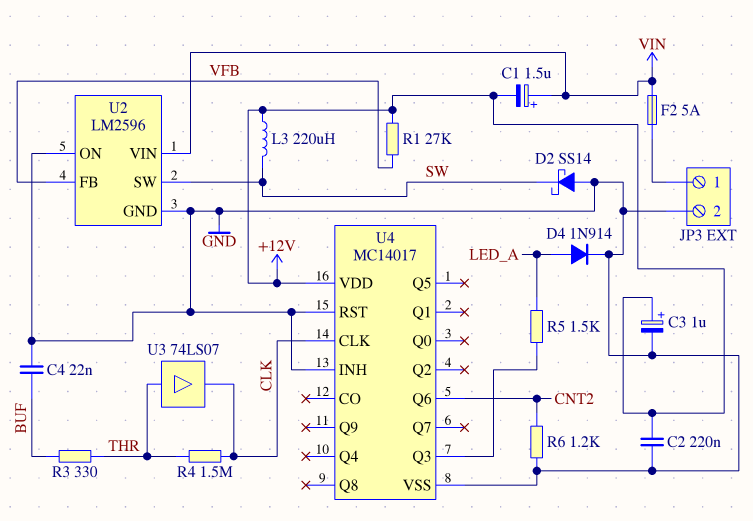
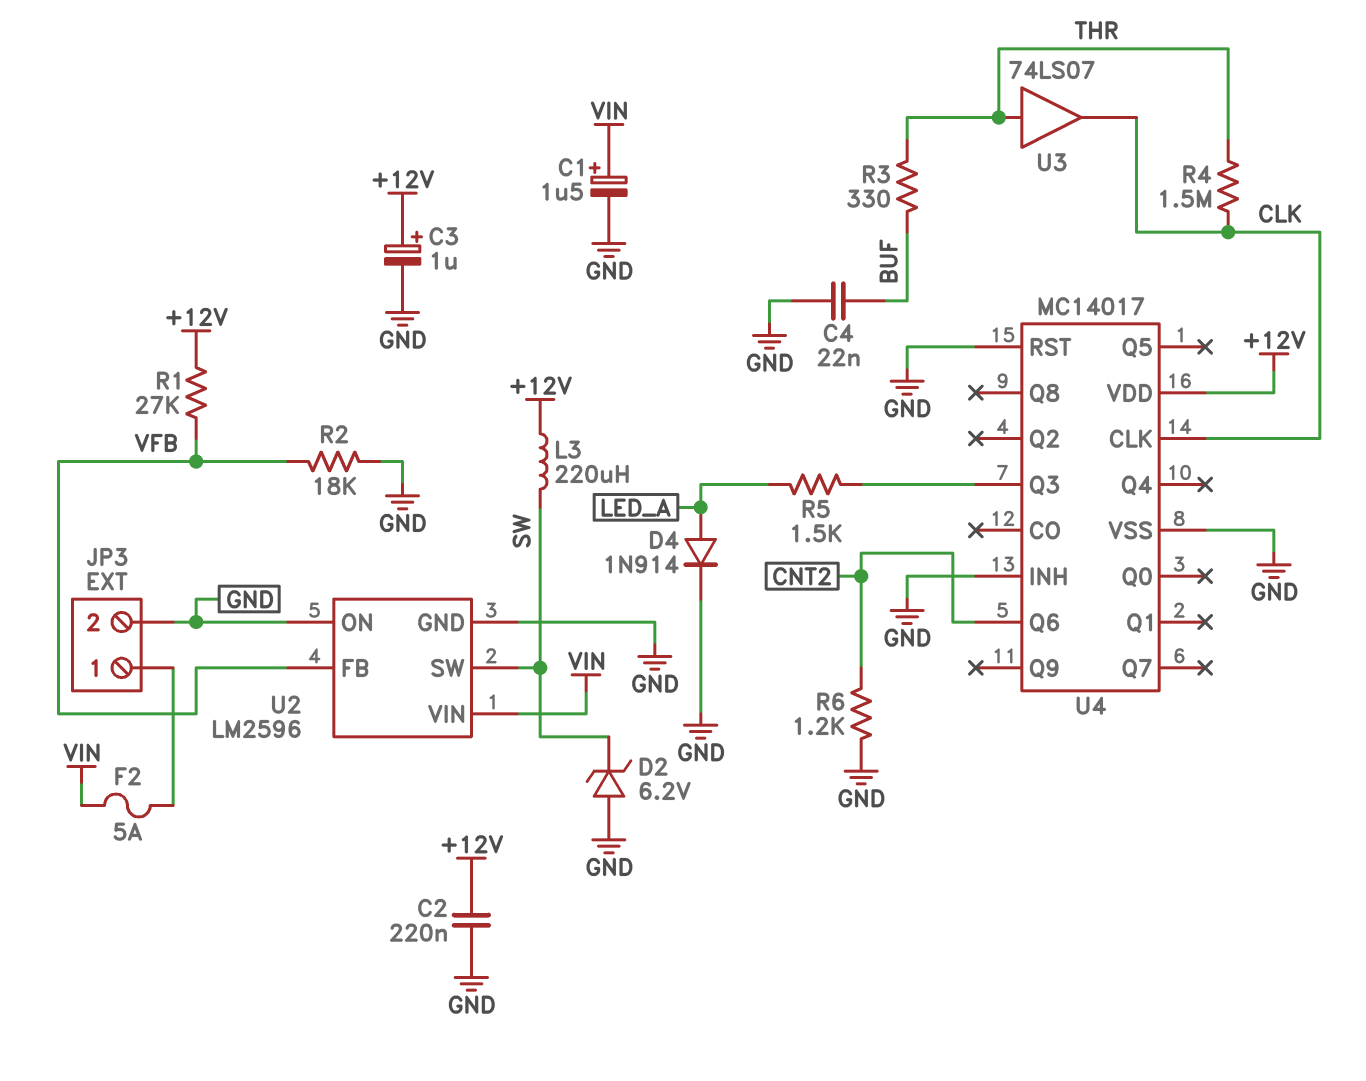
C1: 1.5uF (plus VIN, minus +12V) -> 1.5uF (plus VIN, minus GND)
D2: schottky SS14 (A GND, K SW) -> zener 6.2V (A GND, K SW)
R2: none -> 18k (GND, VFB)

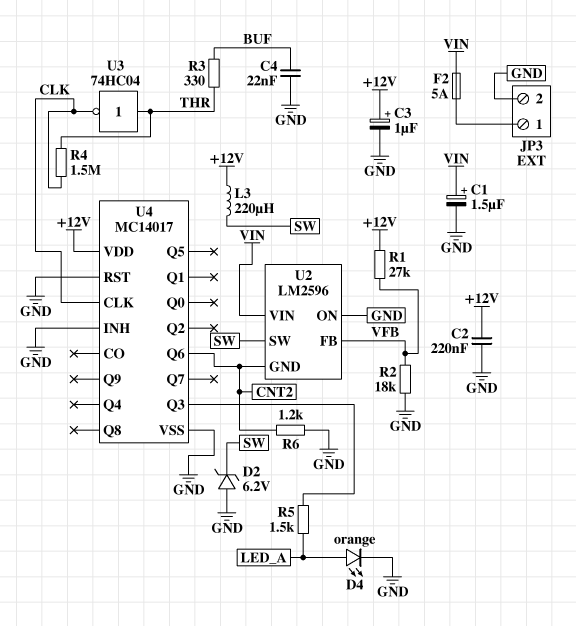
D4: diode 1N914 (A LED_A, K GND) -> LED orange (A LED_A, K GND)
U2 pin GND: GND -> CNT2
U3: buffer 74LS07 (in THR, out CLK) -> NOT 74HC04 (in THR, out CLK)

